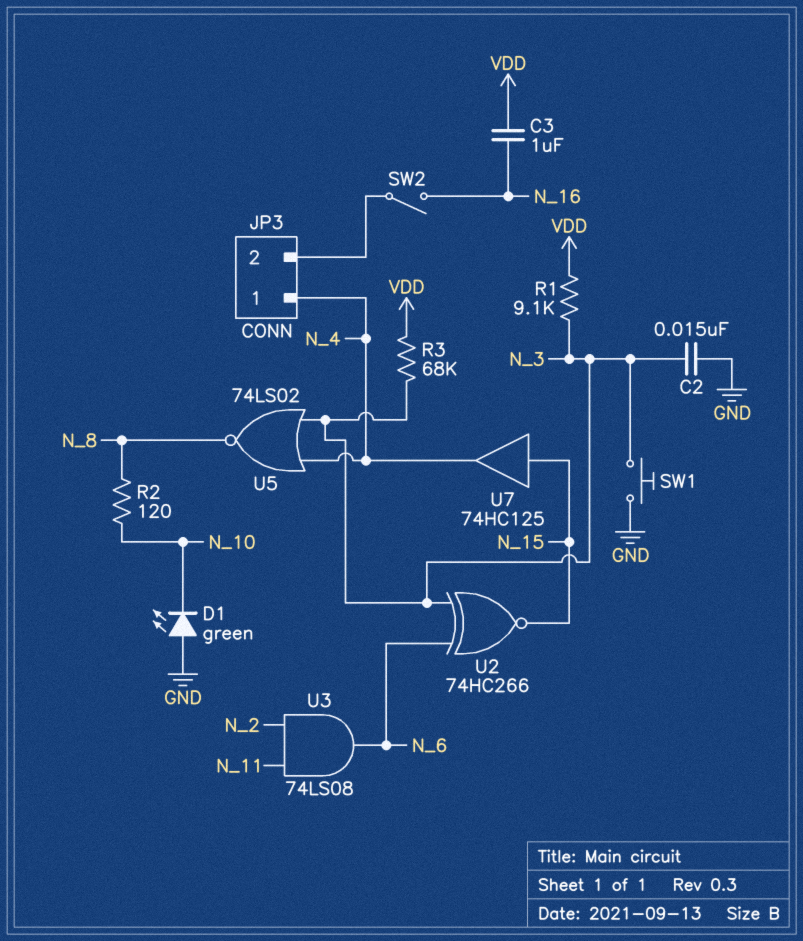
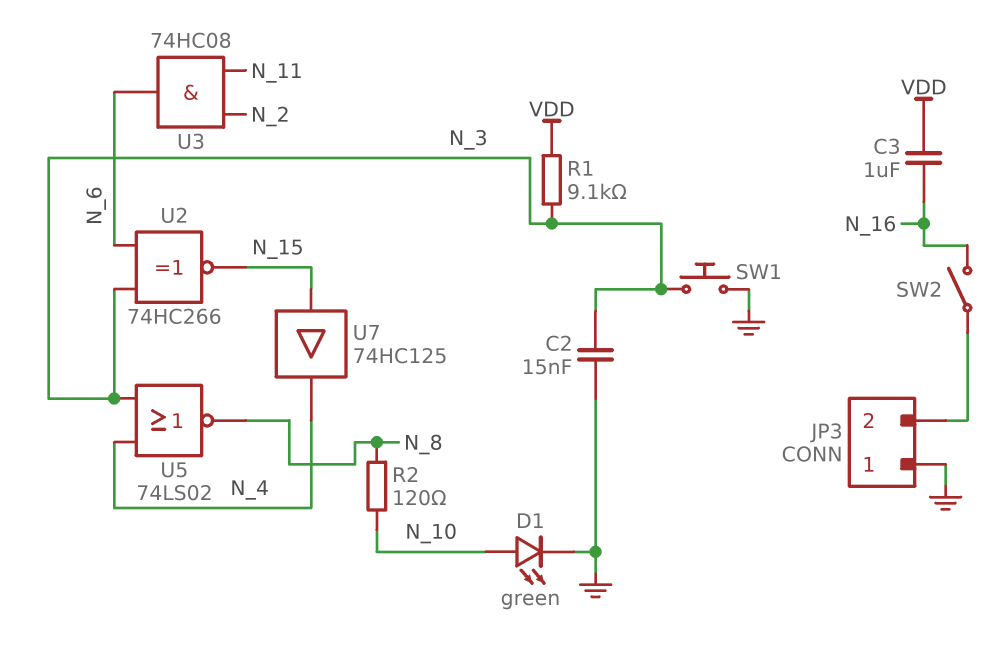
D1: LED green (A GND, K N_10) -> LED green (A N_10, K GND)
JP3 pin 1: N_4 -> GND
R3: 68k (N_3, VDD) -> none
U3: AND 74LS08 (in N_2, in N_11, out N_6) -> AND 74HC08 (in N_2, in N_11, out N_6)

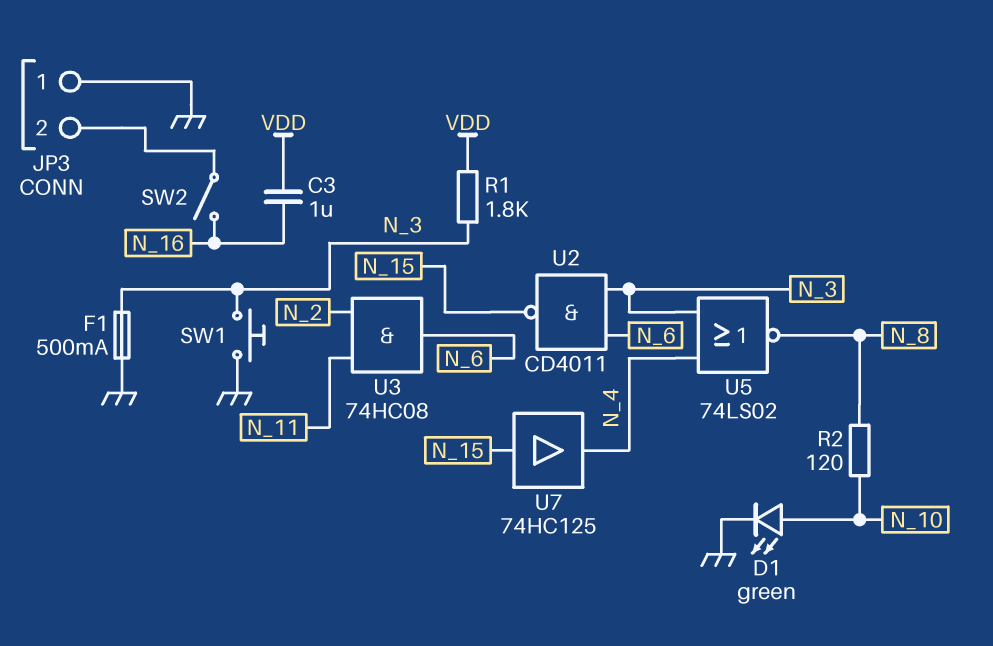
C2: 15nF (GND, N_3) -> none
F1: none -> 500mA (GND, N_3)
R1: 9.1k (N_3, VDD) -> 1.8k (N_3, VDD)
U2: XNOR 74HC266 (in N_3, in N_6, out N_15) -> NAND CD4011 (in N_3, in N_6, out N_15)

